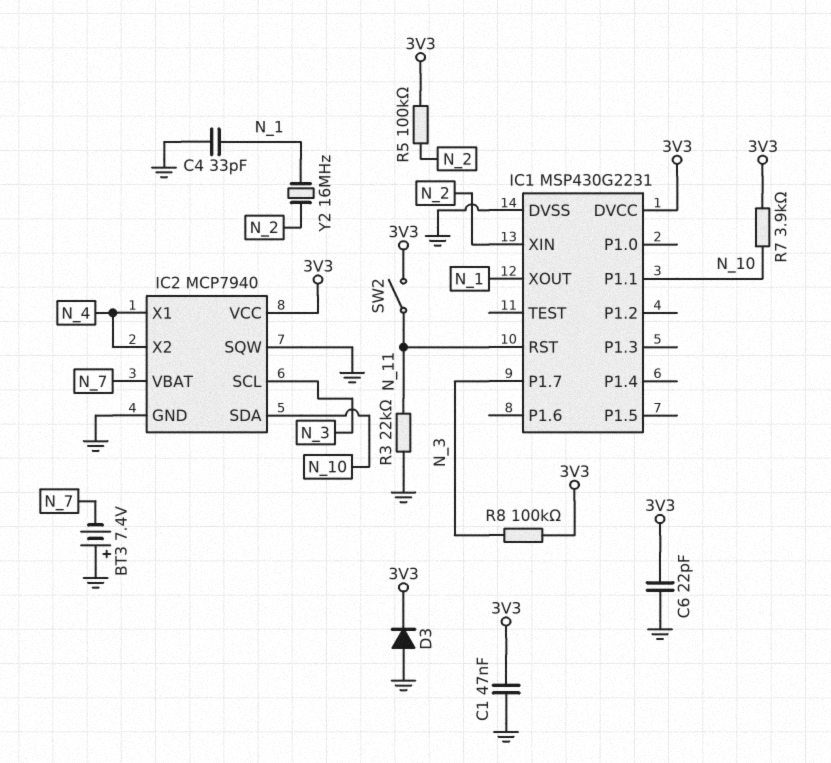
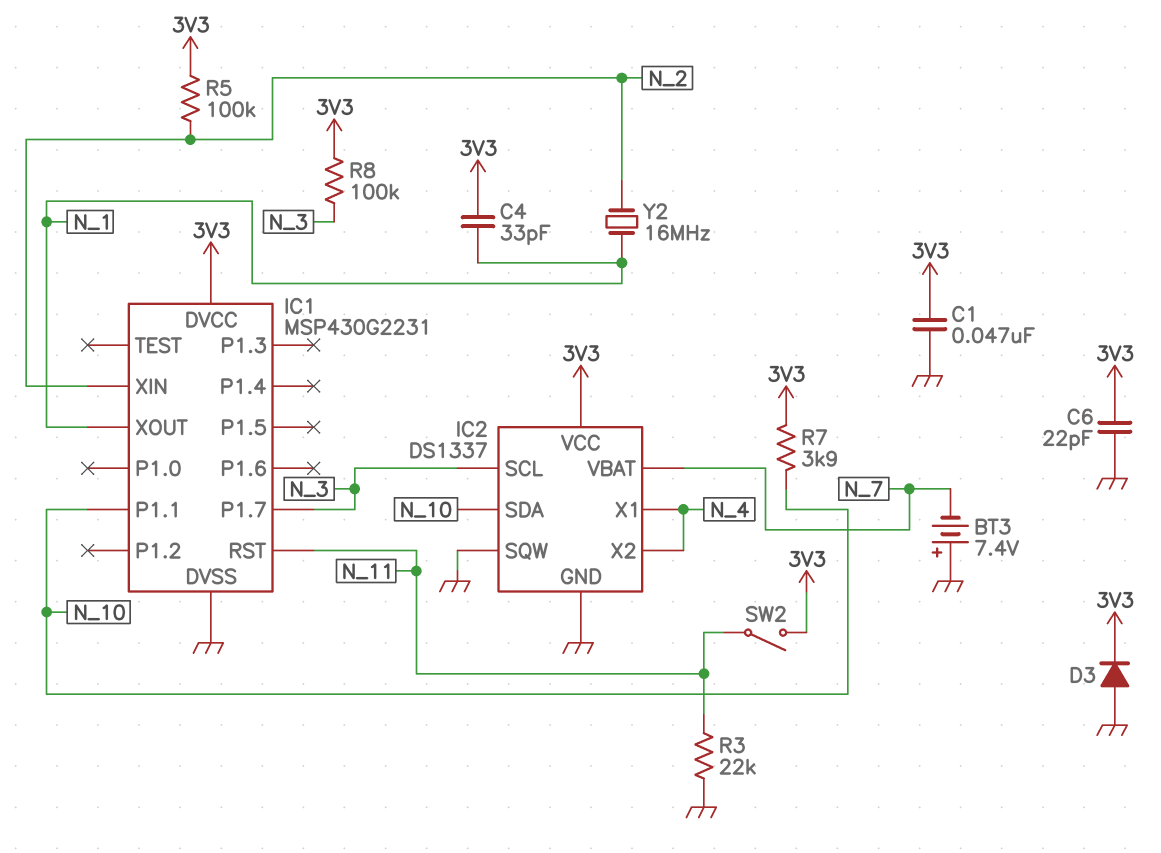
C4: 33pF (GND, N_1) -> 33pF (3V3, N_1)
IC2: MCP7940 -> DS1337

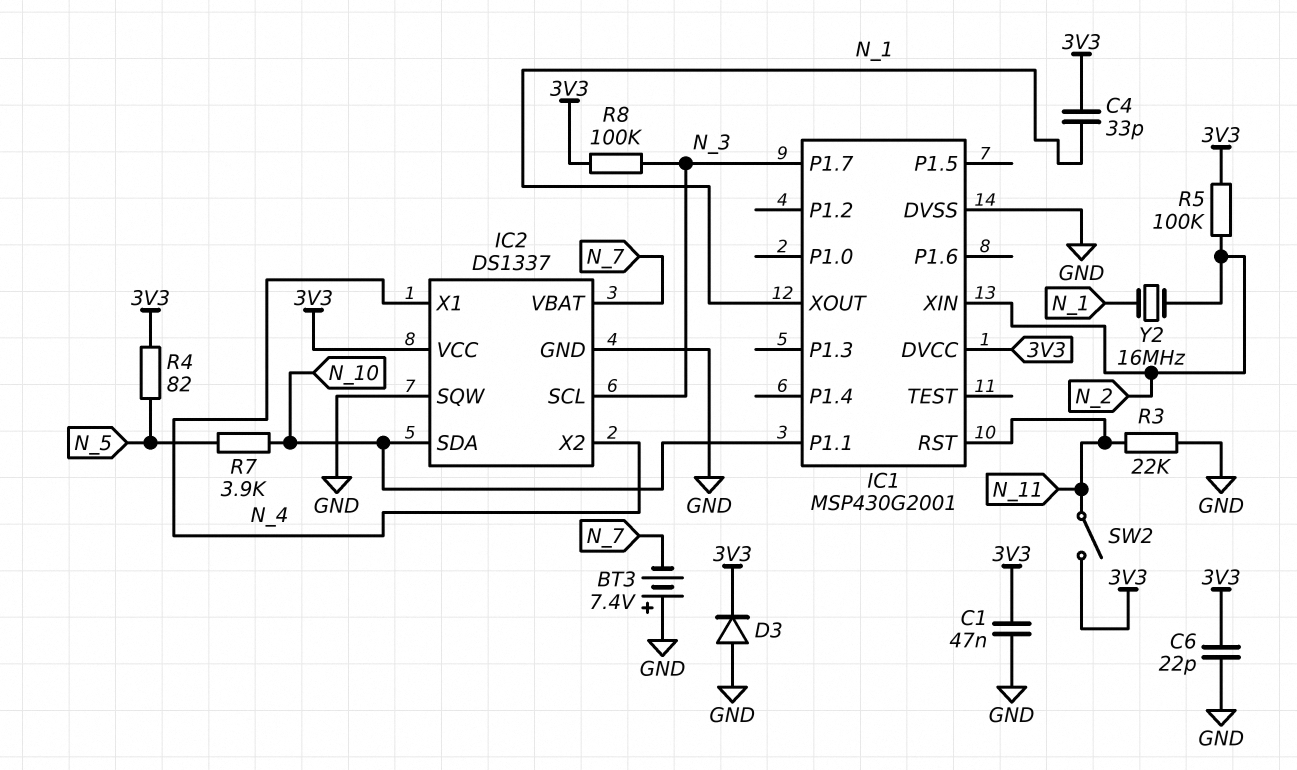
IC1: MSP430G2231 -> MSP430G2001
R4: none -> 82 (3V3, N_5)
R7: 3.9k (3V3, N_10) -> 3.9k (N_5, N_10)

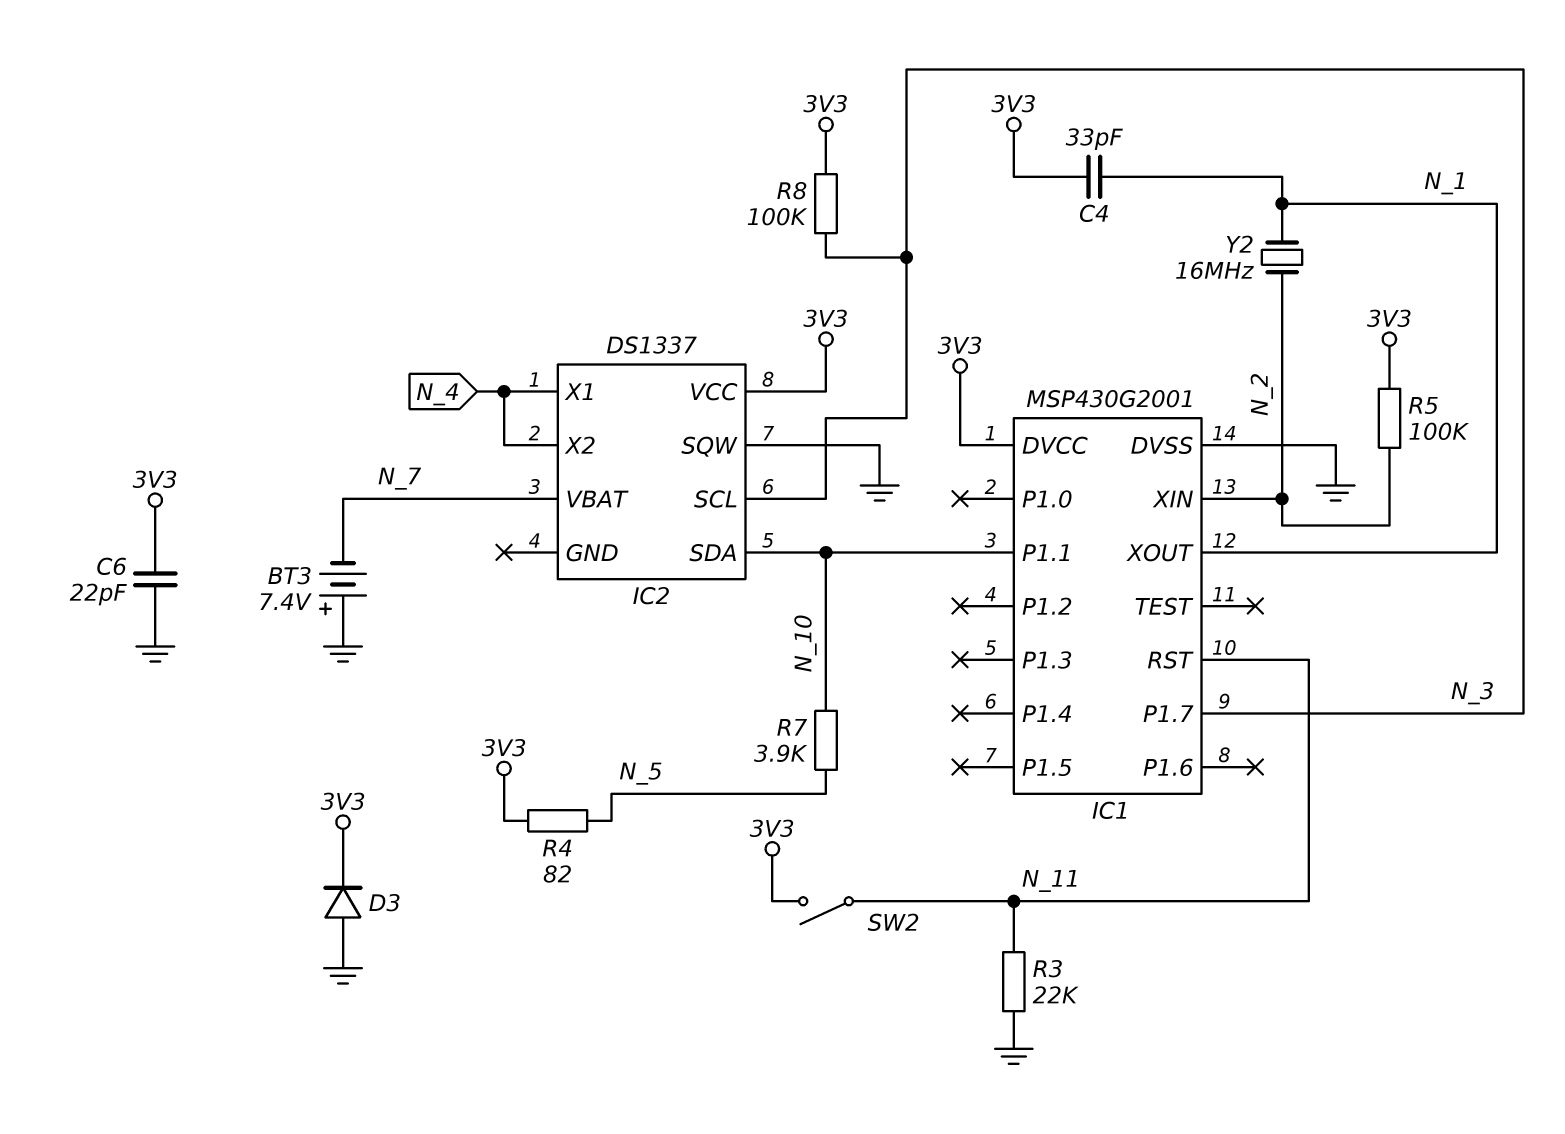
C1: 47nF (3V3, GND) -> none
IC2 pin GND: GND -> none

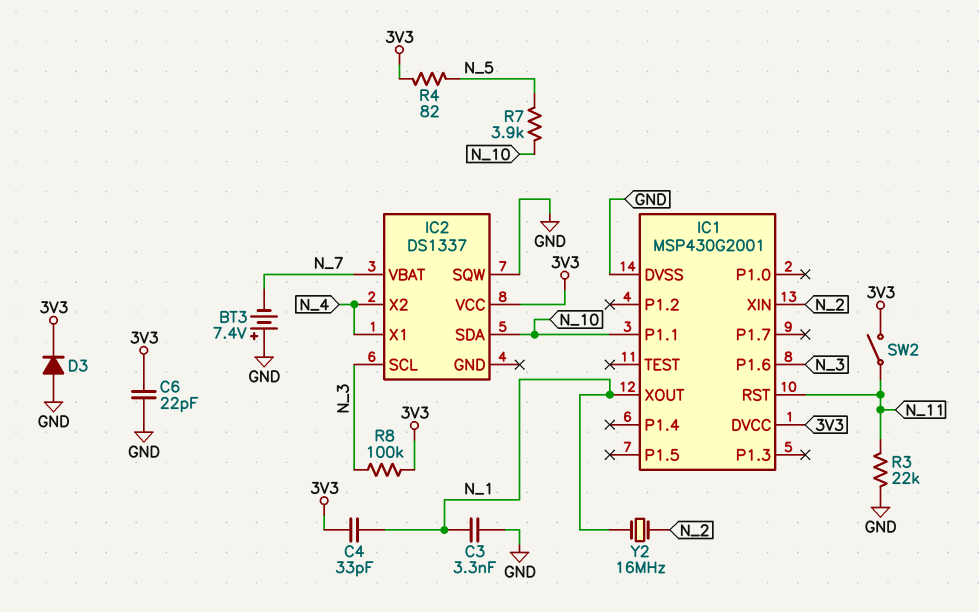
C3: none -> 3.3nF (GND, N_1)
IC1 pin P1.6: none -> N_3
IC1 pin P1.7: N_3 -> none
R5: 100k (3V3, N_2) -> none

